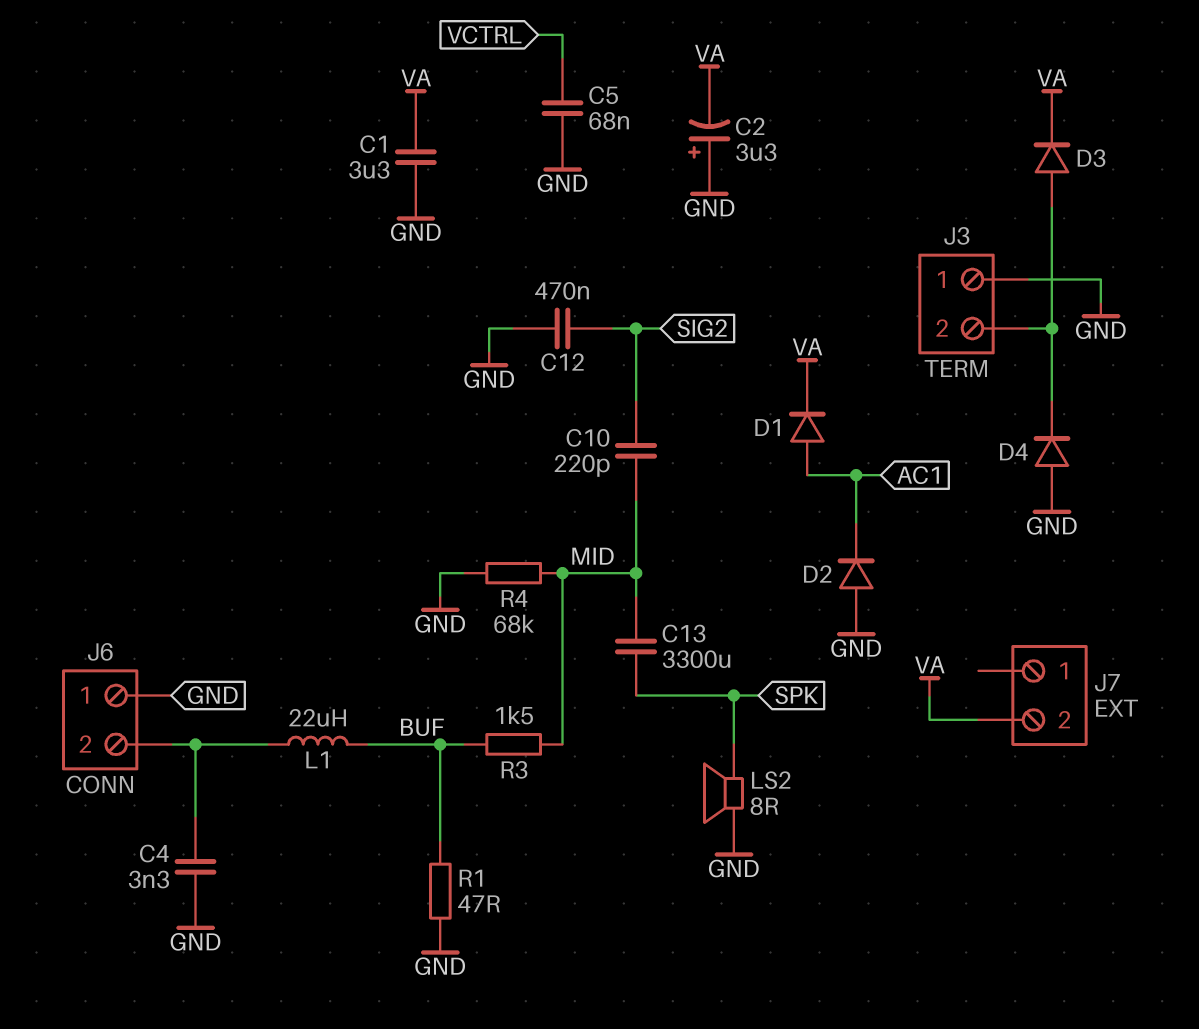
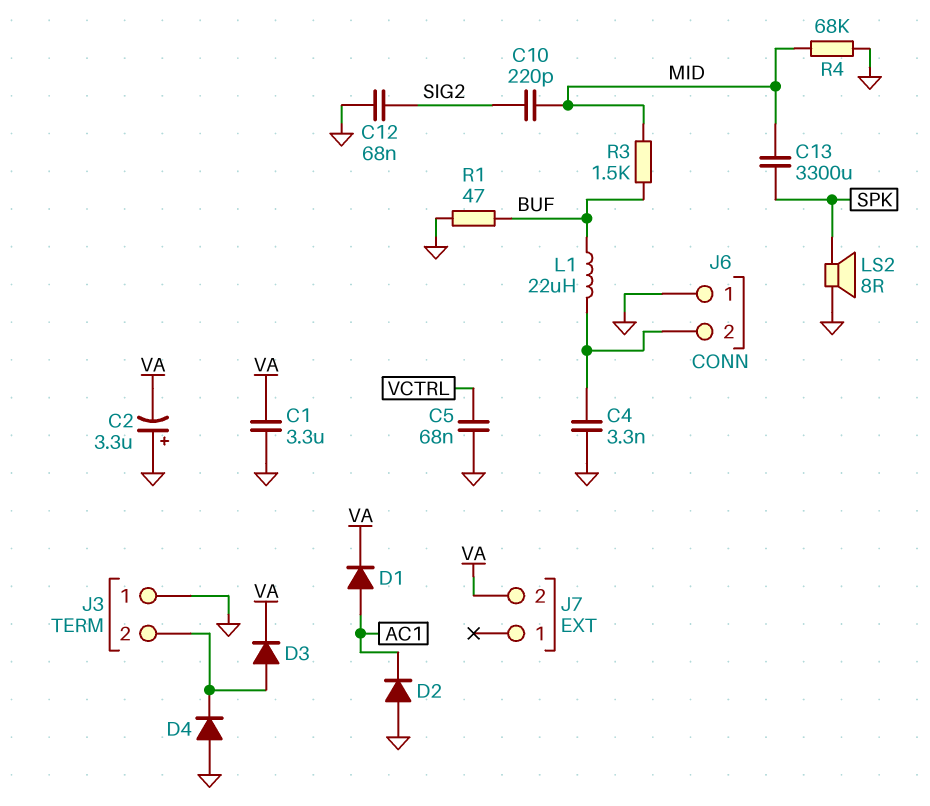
C12: 470nF (GND, SIG2) -> 68nF (GND, SIG2)

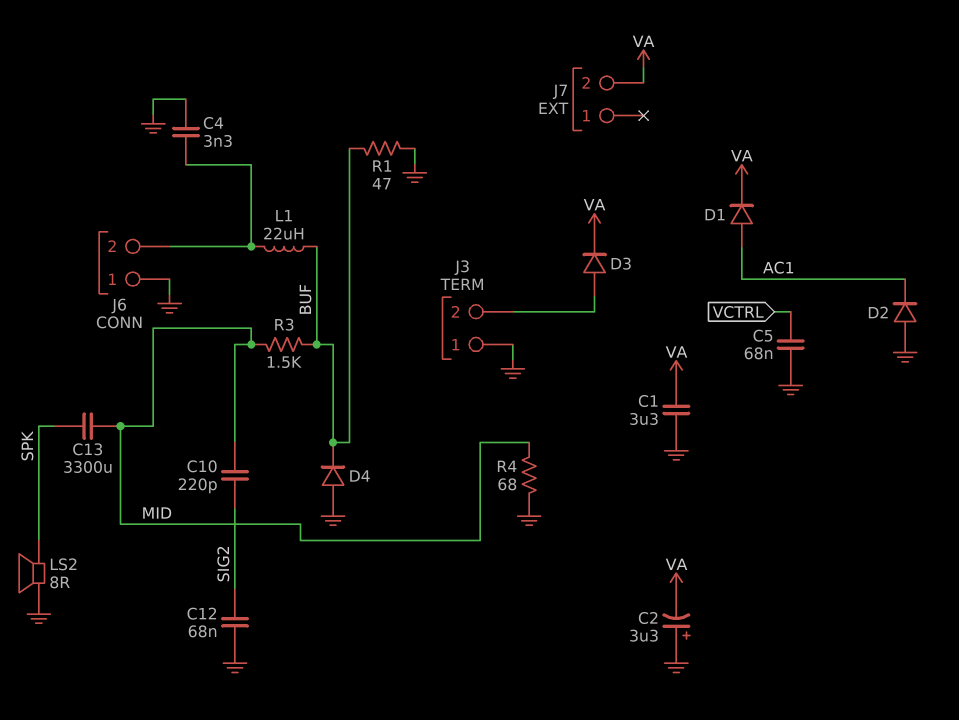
D4: diode (A GND, K J3/2) -> diode (A GND, K BUF)
R4: 68k (GND, MID) -> 68 (GND, MID)

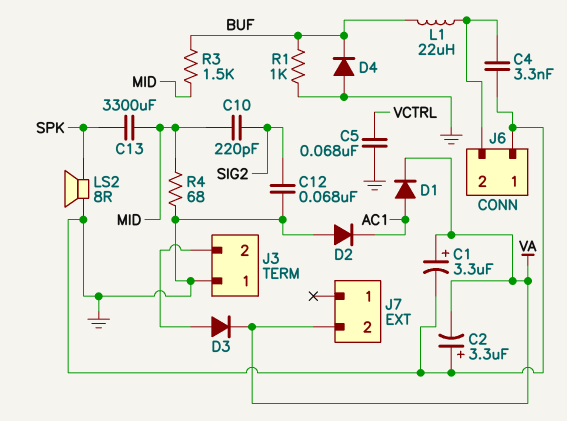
C1: 3.3uF (GND, VA) -> 3.3uF (plus VA, minus GND)
R1: 47 (BUF, GND) -> 1k (BUF, GND)

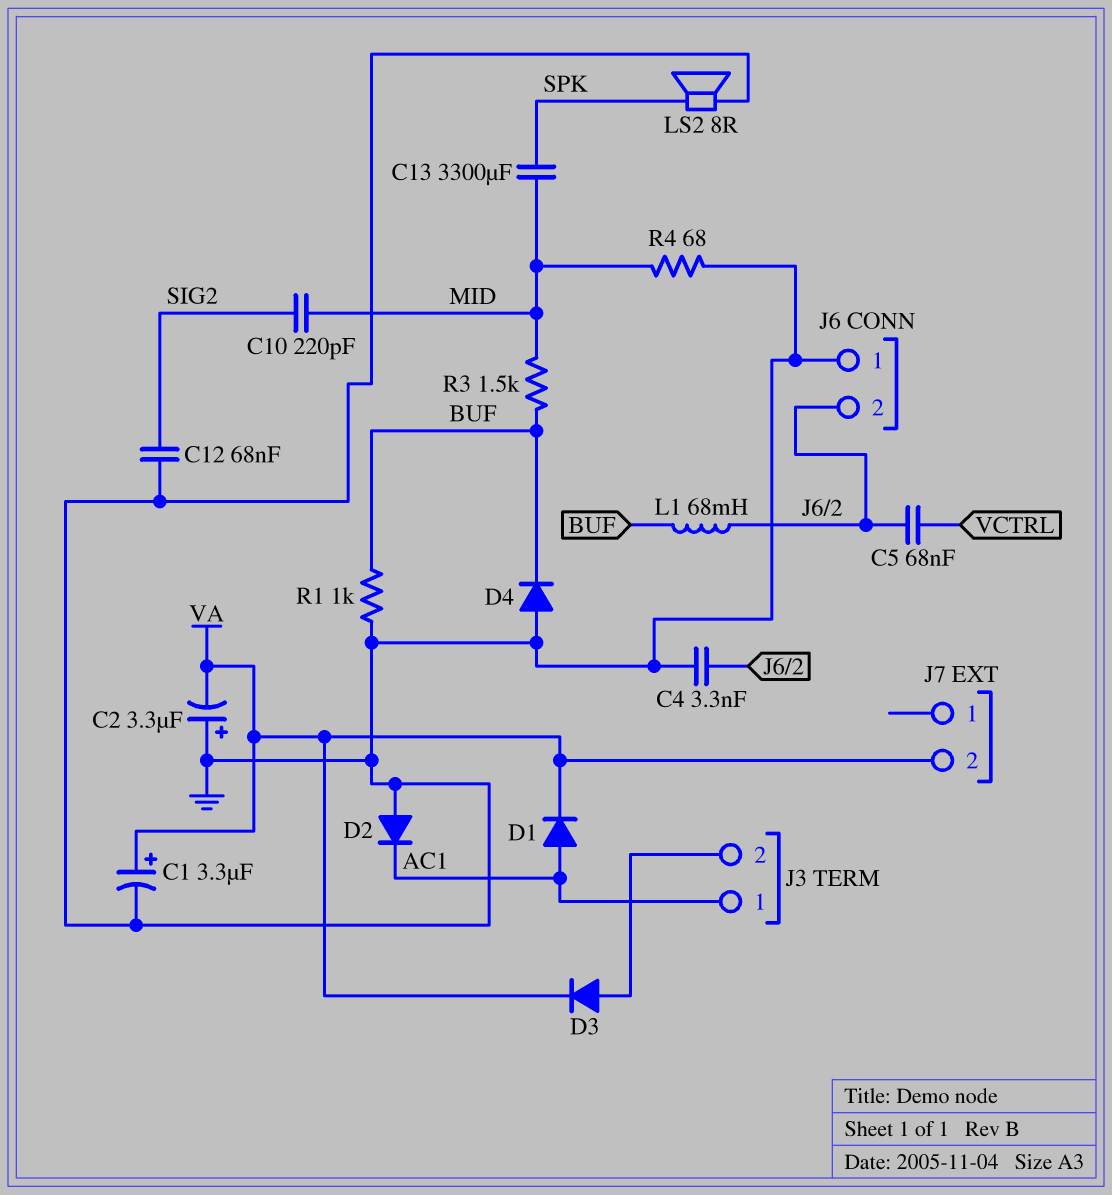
C5: 68nF (GND, VCTRL) -> 68nF (J6/2, VCTRL)
J3 pin 1: GND -> AC1
L1: 22uH (BUF, J6/2) -> 68mH (BUF, J6/2)

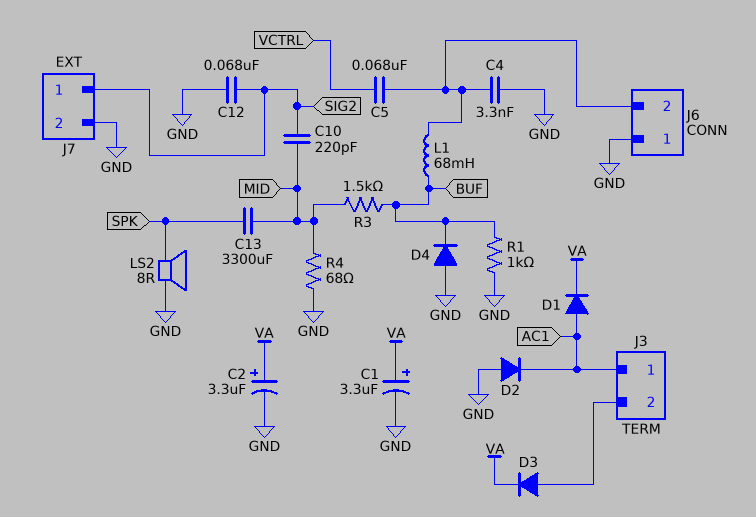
C2: 3.3uF (plus GND, minus VA) -> 3.3uF (plus VA, minus GND)
J7 pin 1: none -> SIG2
J7 pin 2: VA -> GND

